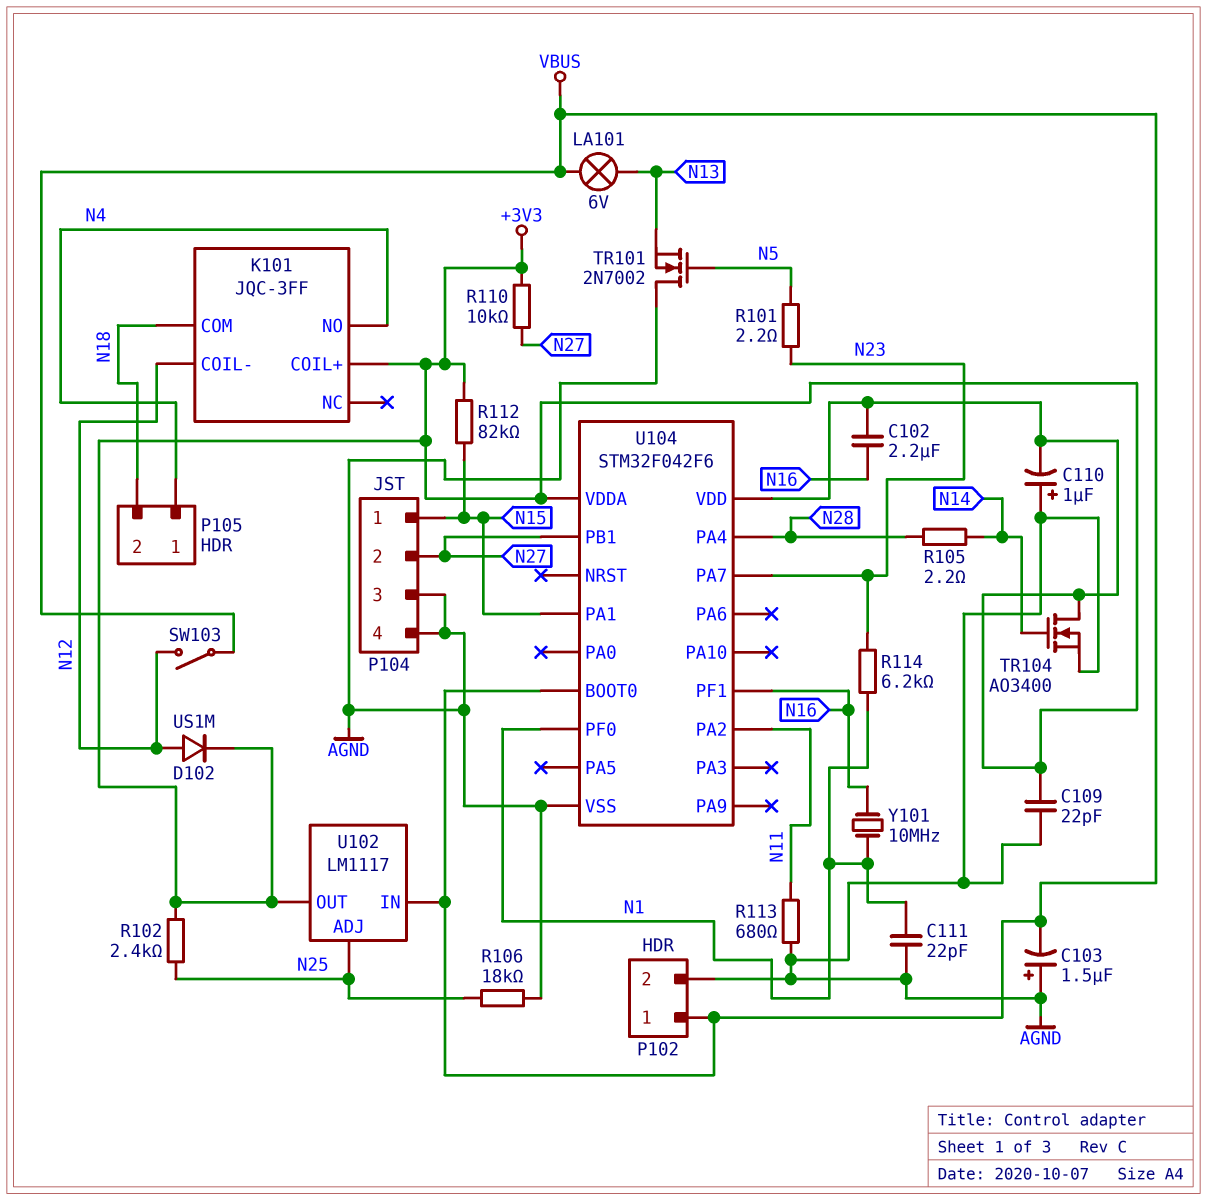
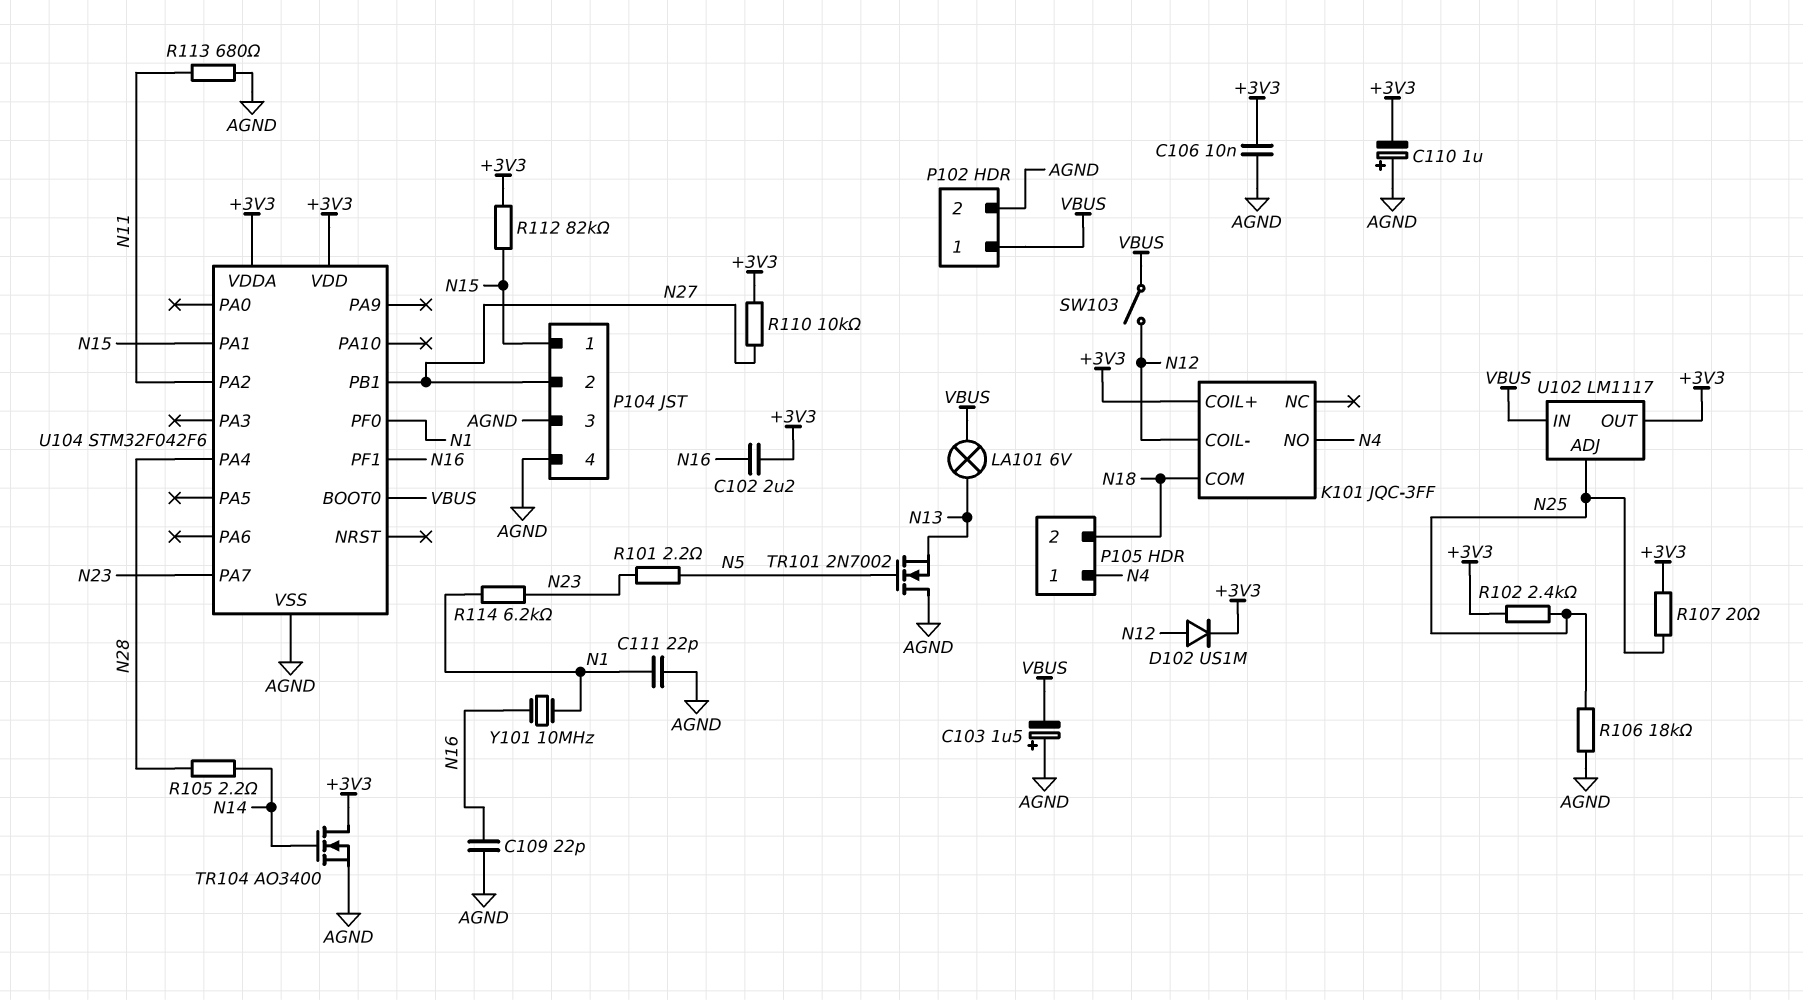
C106: none -> 10nF (+3V3, AGND)
C109: 22pF (+3V3, AGND) -> 22pF (AGND, N16)
R107: none -> 20 (+3V3, N25)

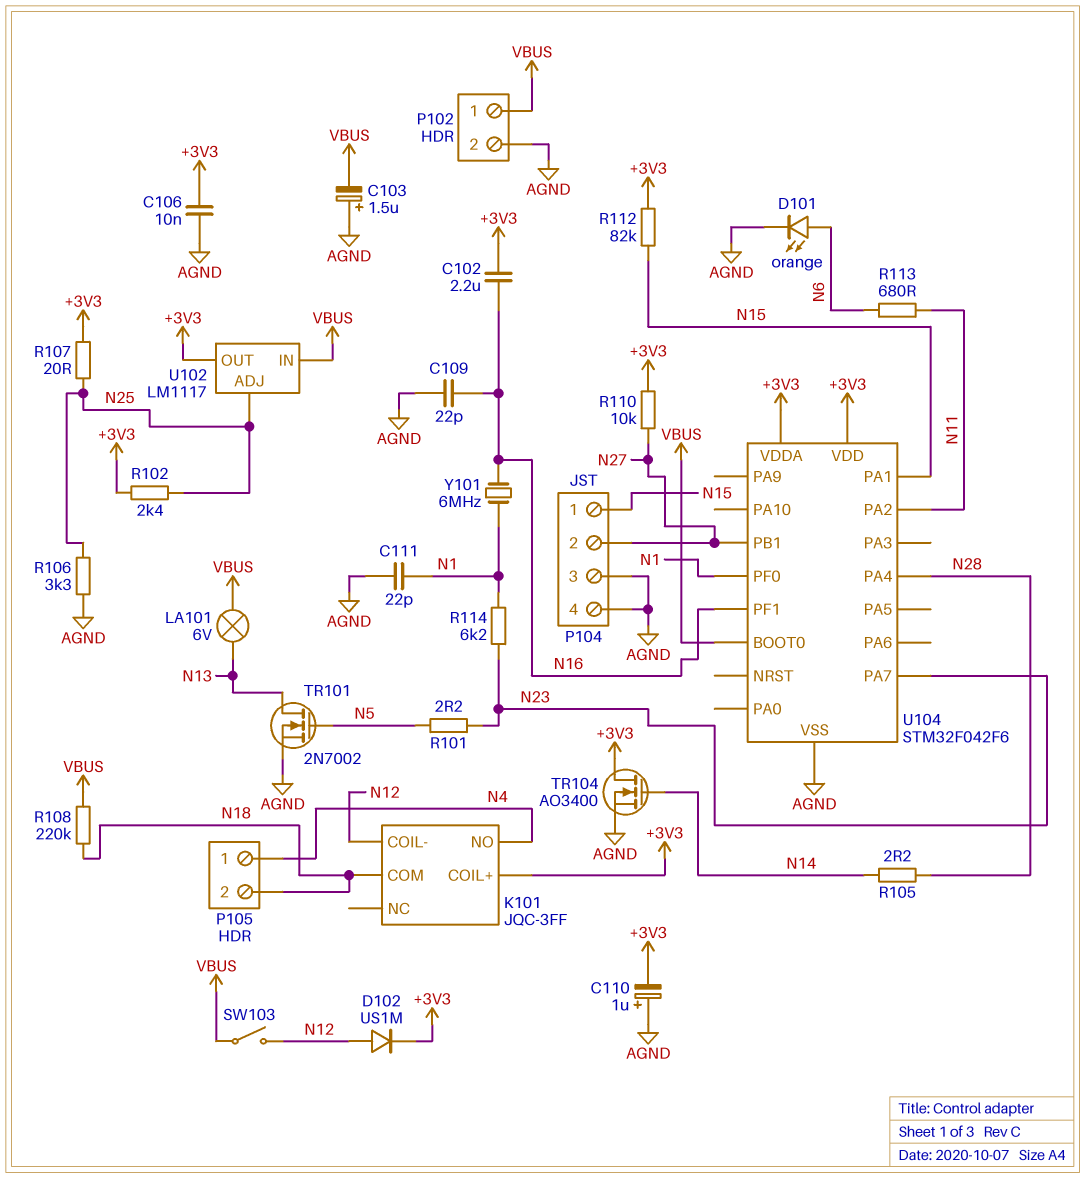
D101: none -> LED orange (A N6, K AGND)
R106: 18k (AGND, N25) -> 3.3k (AGND, N25)
R108: none -> 220k (N18, VBUS)
R113: 680 (AGND, N11) -> 680 (N6, N11)
TR101: NMOS 2N7002 (G N5, D AGND, S N13) -> NMOS 2N7002 (G N5, D N13, S AGND)
Y101: 10MHz (N1, N16) -> 6MHz (N1, N16)

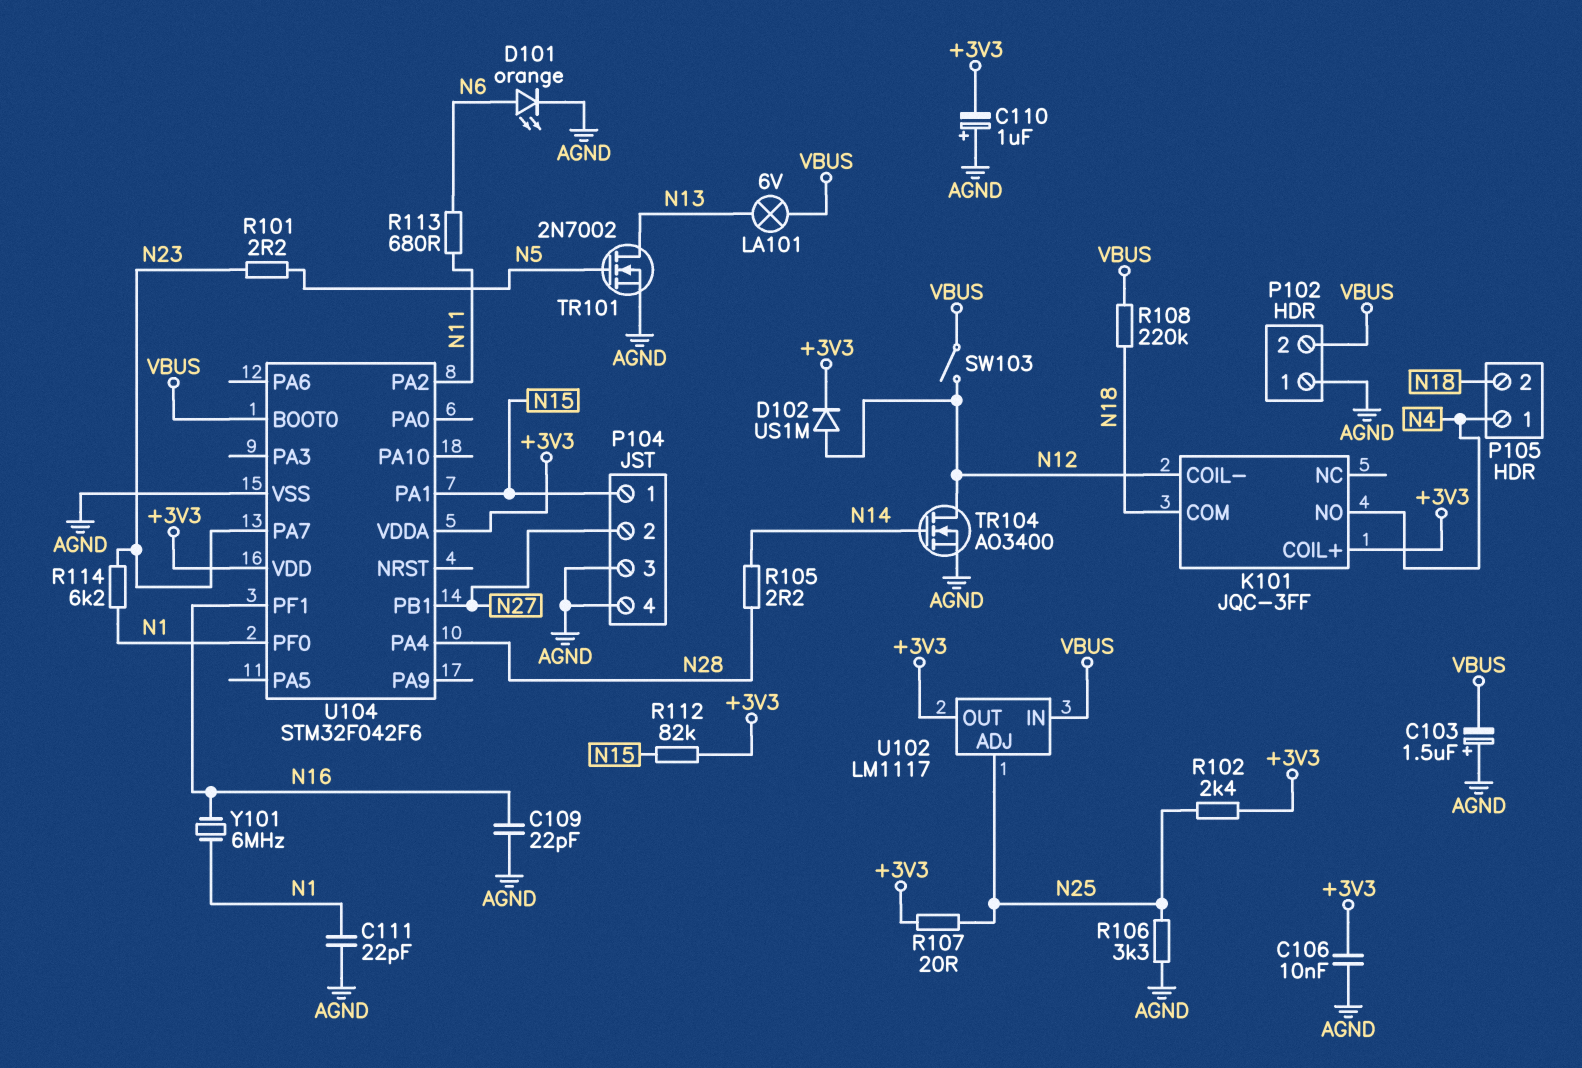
C102: 2.2uF (+3V3, N16) -> none
P102 pin 1: VBUS -> AGND
P102 pin 2: AGND -> VBUS
R110: 10k (+3V3, N27) -> none
TR104: NMOS AO3400 (G N14, D +3V3, S AGND) -> NMOS AO3400 (G N14, D N12, S AGND)

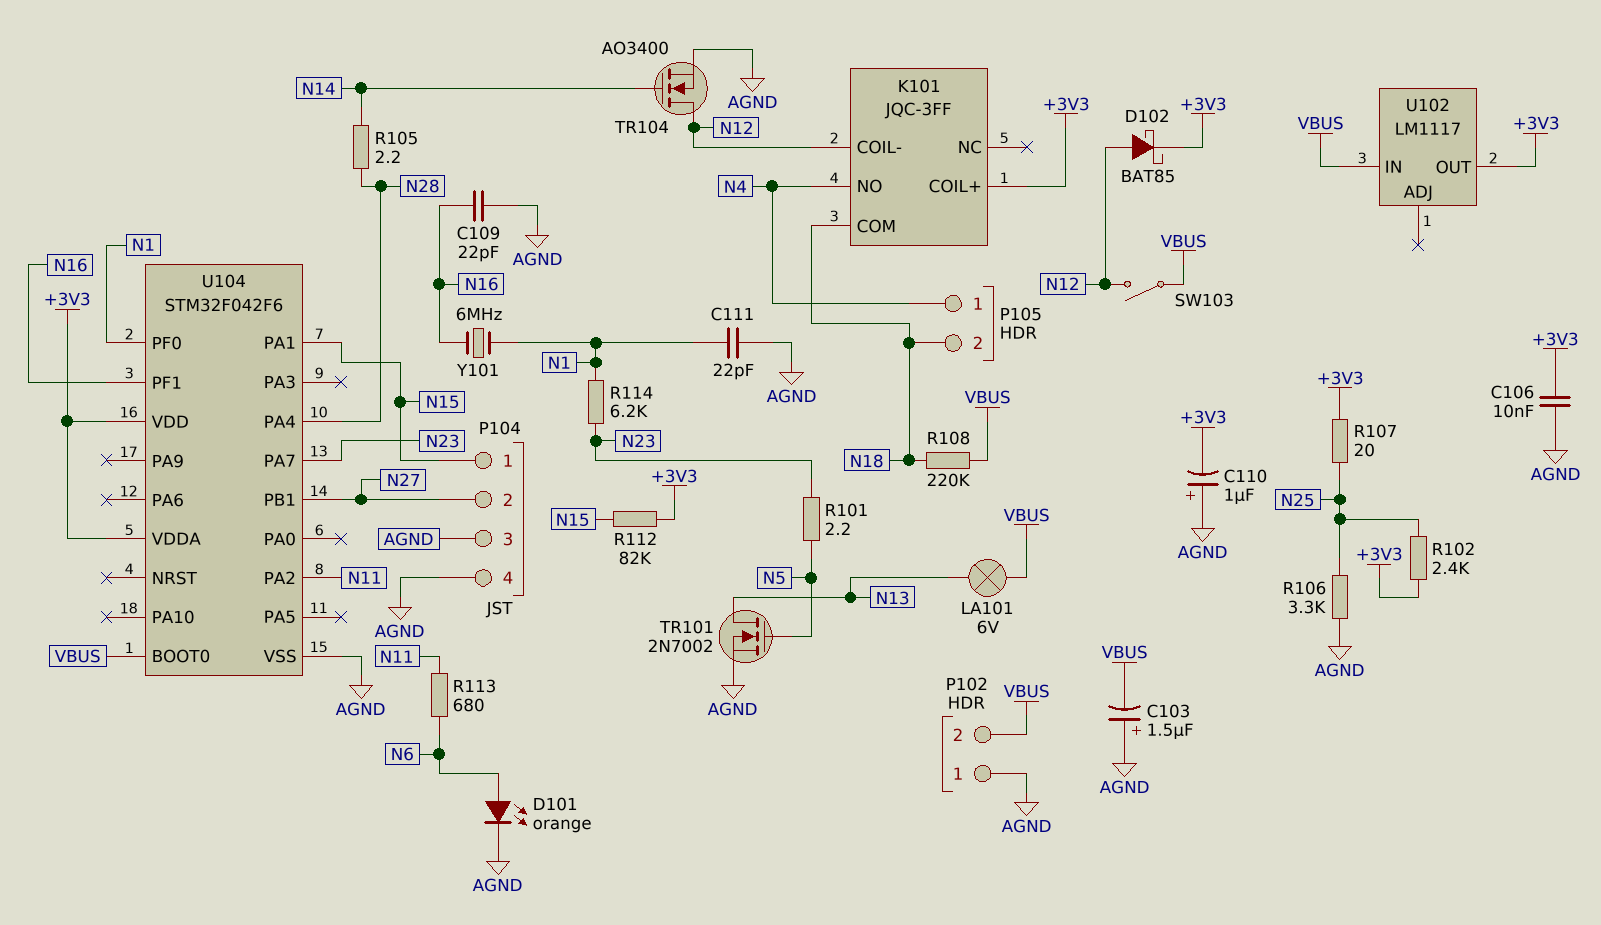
D102: diode US1M (A N12, K +3V3) -> schottky BAT85 (A N12, K +3V3)
U102 pin ADJ: N25 -> none

